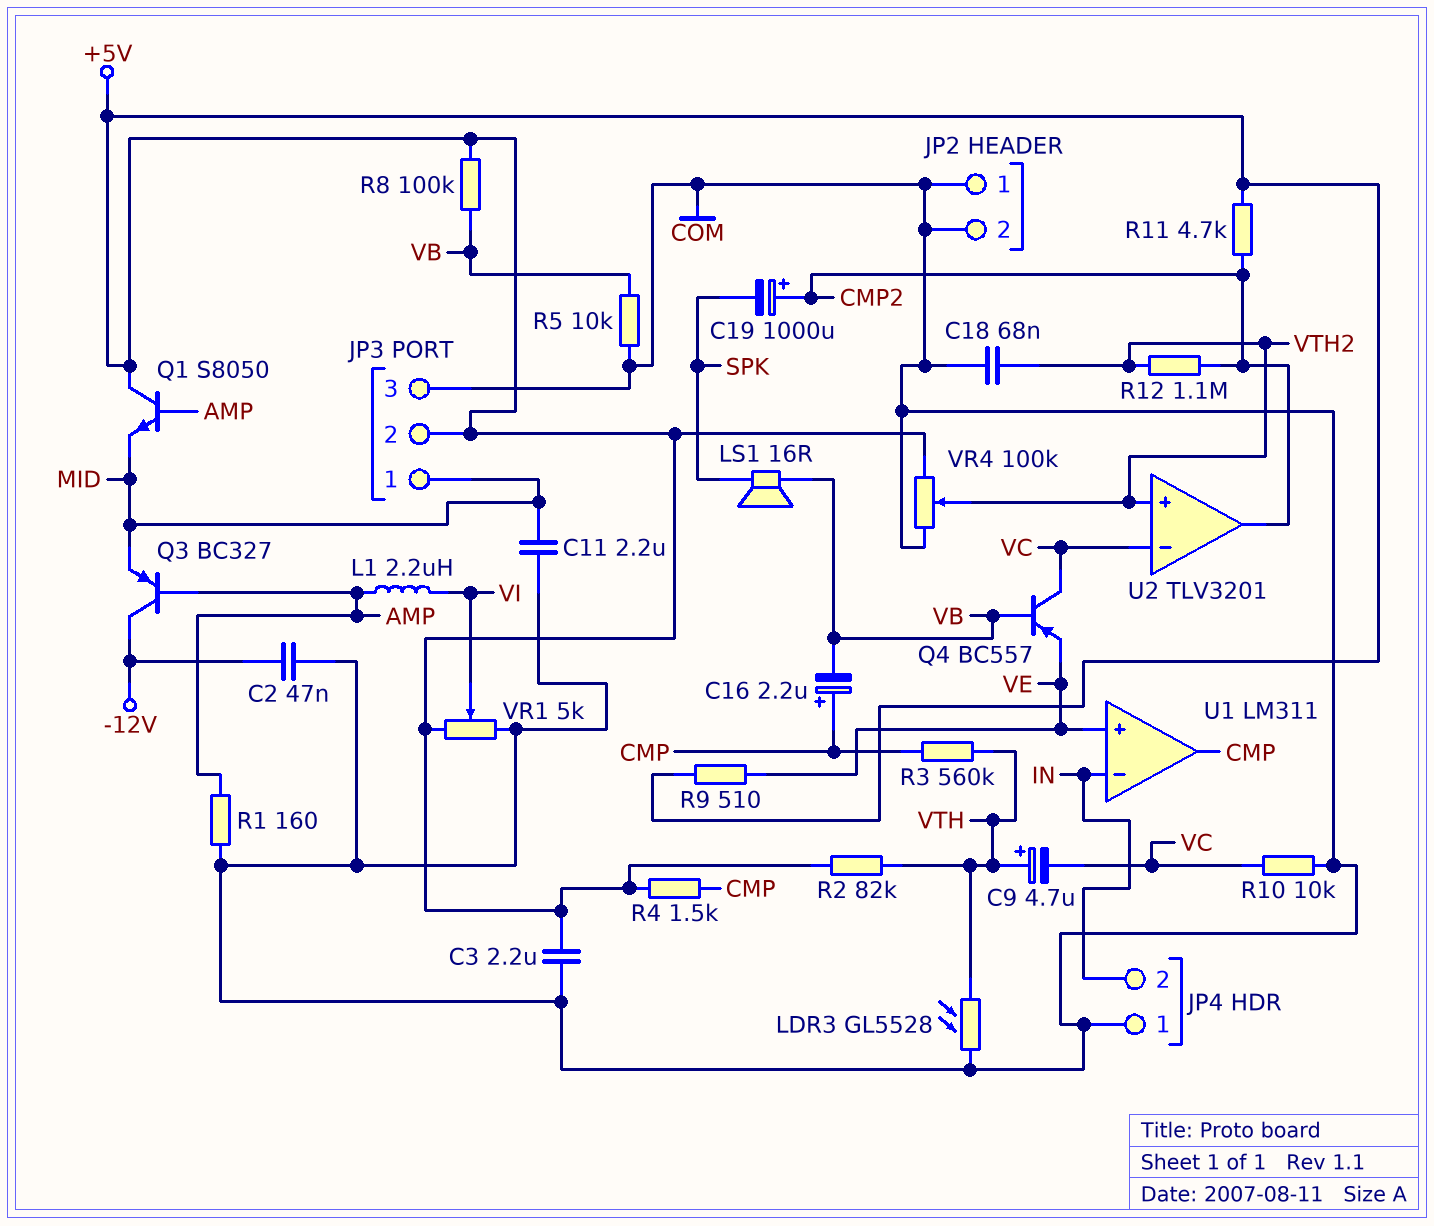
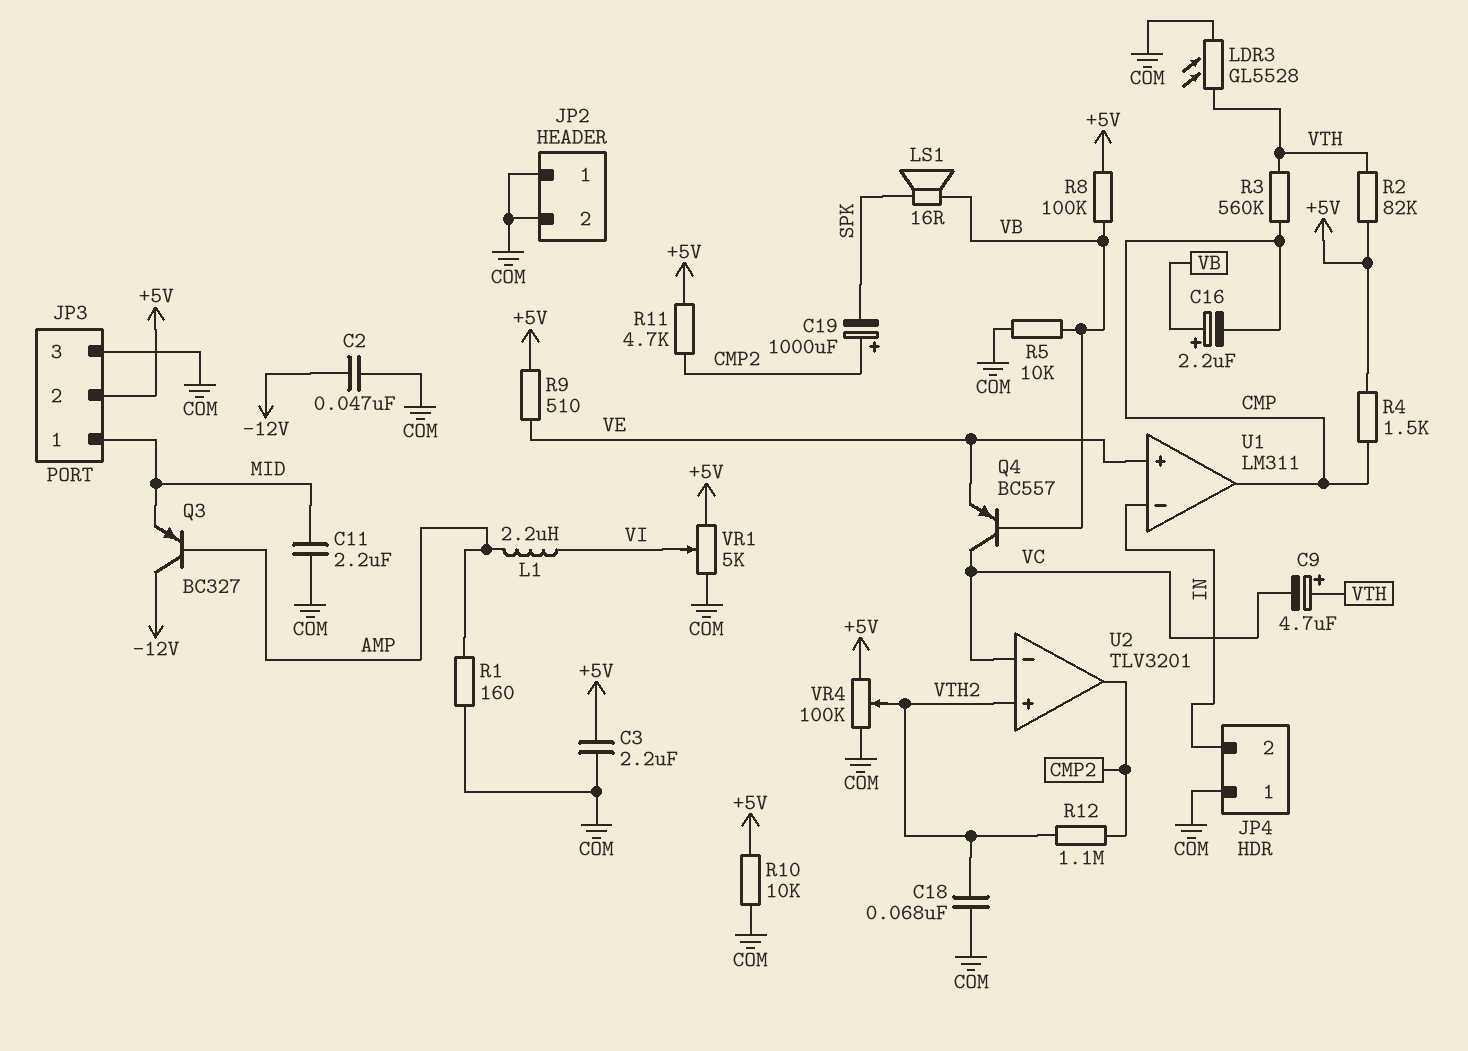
C16: 2.2uF (plus CMP, minus VB) -> 2.2uF (plus VB, minus CMP)
Q1: NPN S8050 (B AMP, C +5V, E MID) -> none
R10: 10k (COM, VC) -> 10k (+5V, COM)

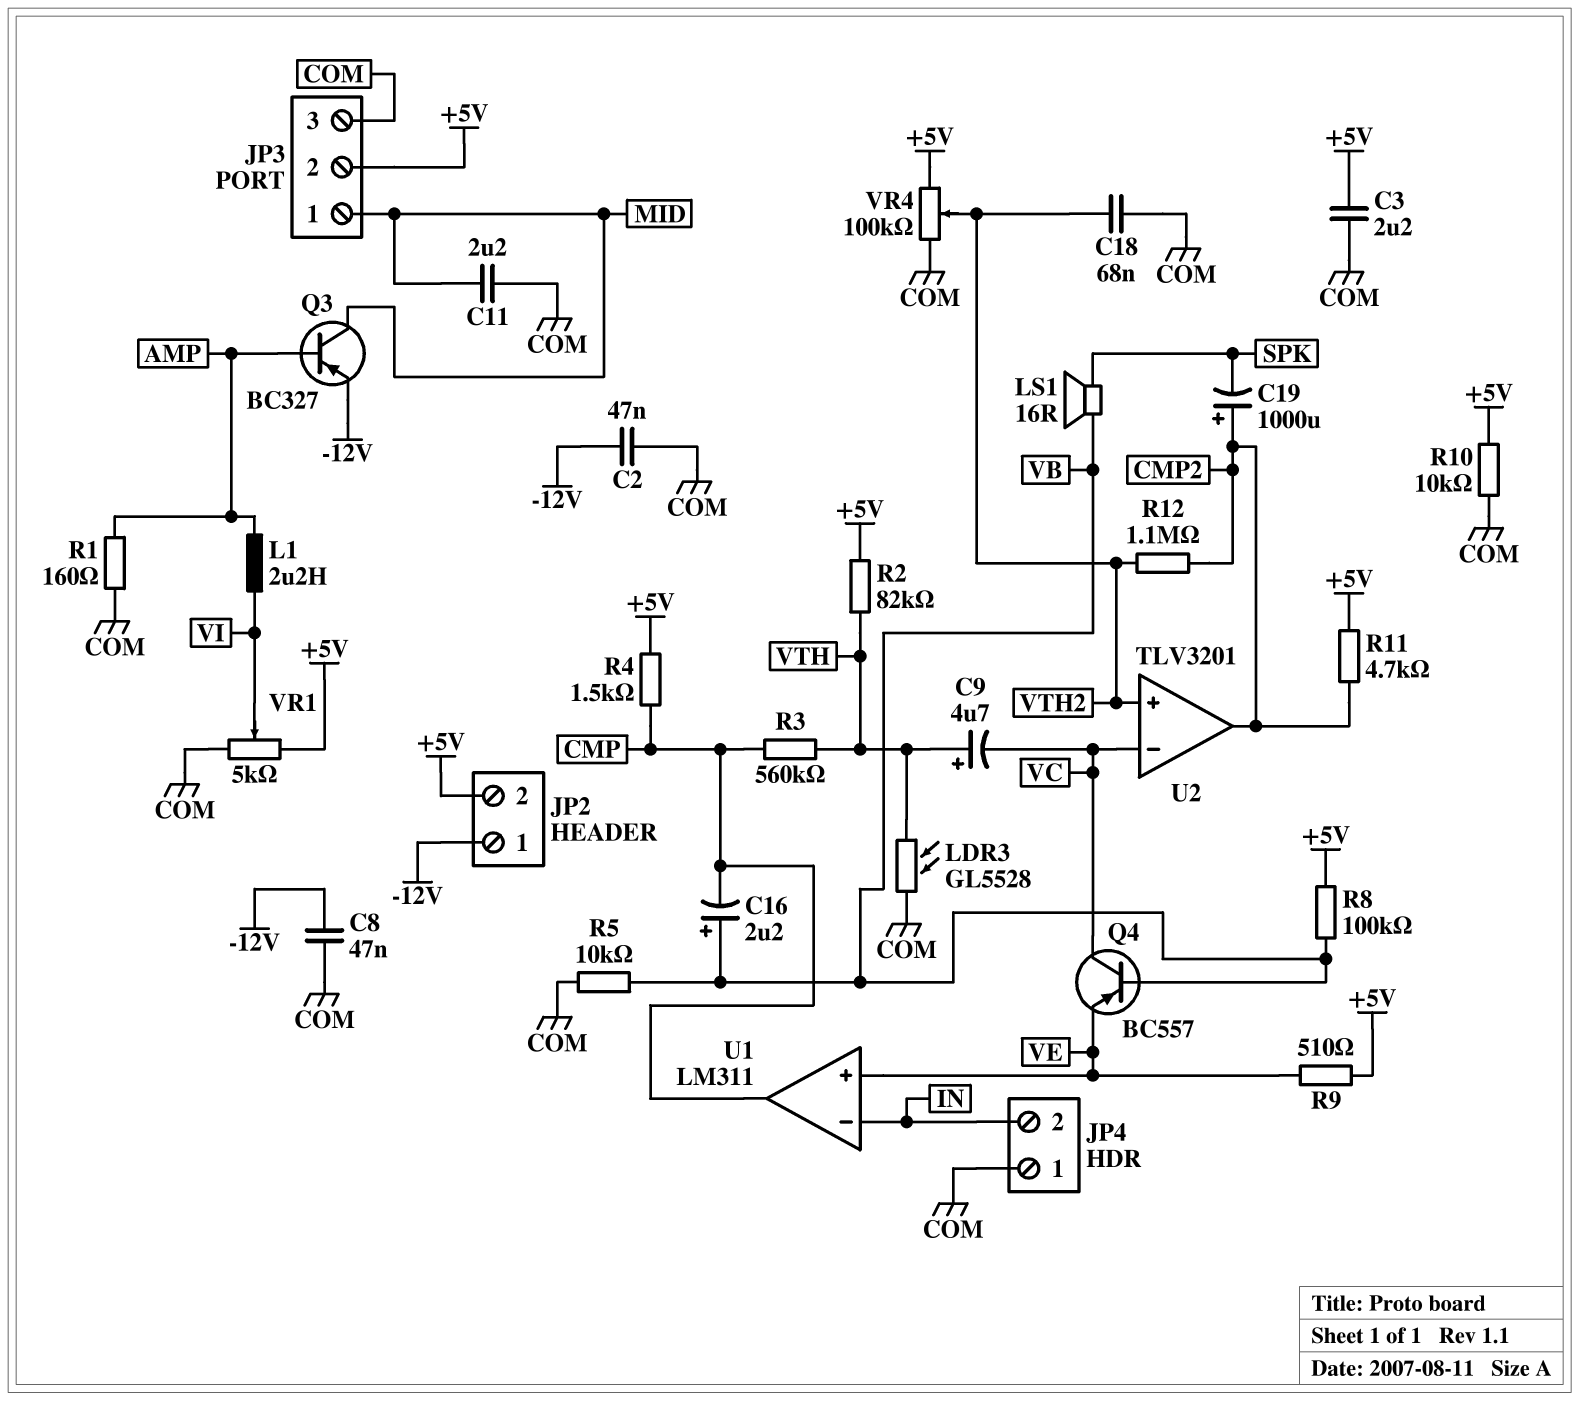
C8: none -> 47nF (-12V, COM)
JP2 pin 1: COM -> -12V
JP2 pin 2: COM -> +5V
Q3: PNP BC327 (B AMP, C -12V, E MID) -> PNP BC327 (B AMP, C MID, E -12V)

